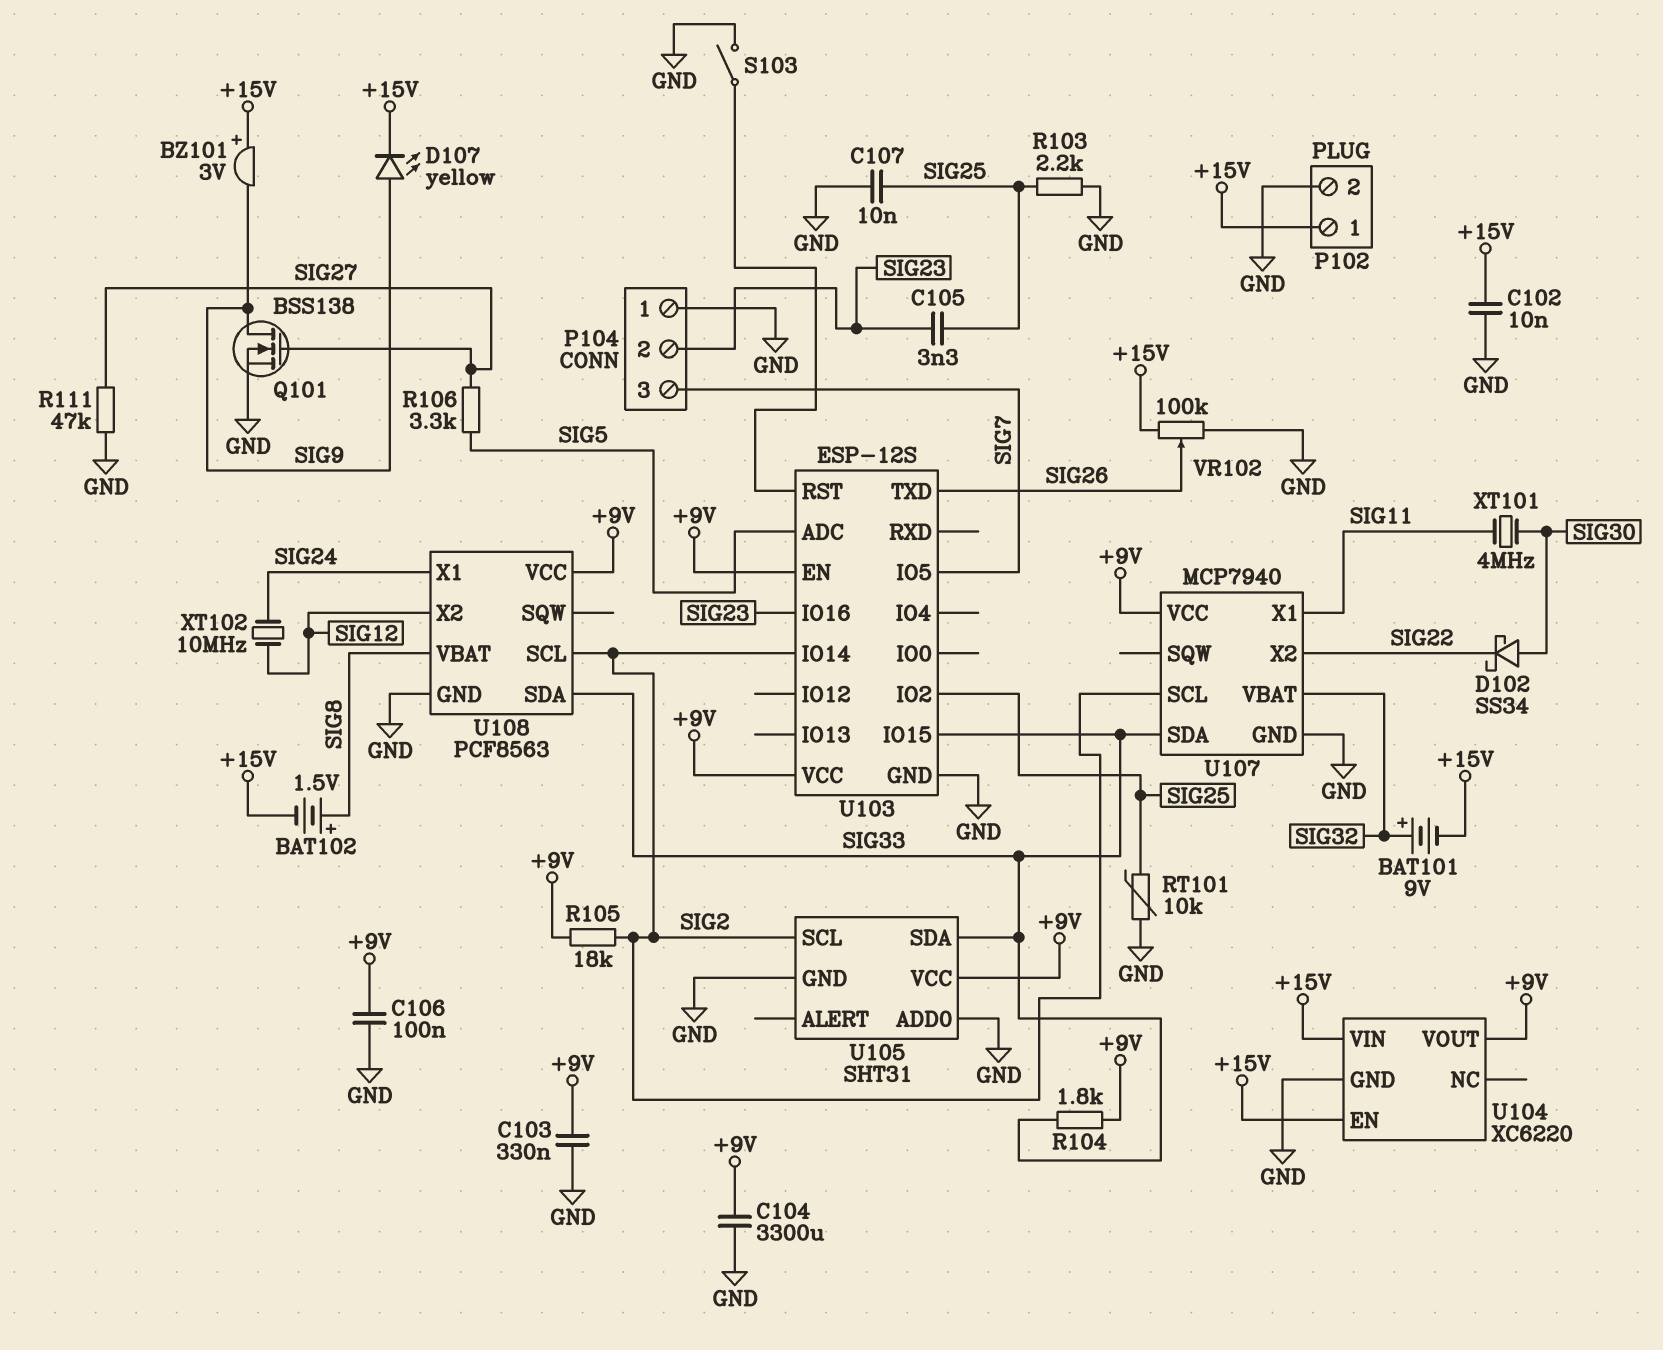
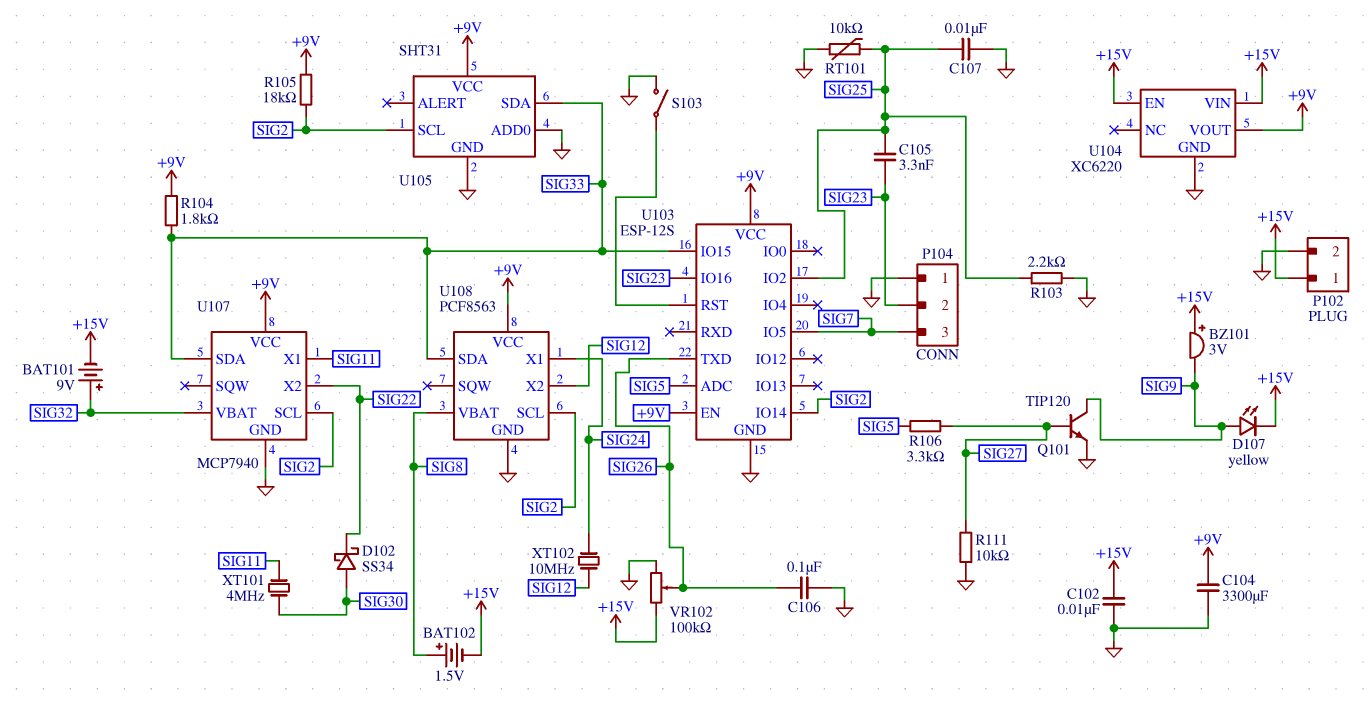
C103: 330nF (+9V, GND) -> none
C106: 100nF (+9V, GND) -> 100nF (GND, SIG26)
Q101: NMOS BSS138 (G SIG27, D SIG9, S GND) -> NPN TIP120 (B SIG27, C SIG9, E GND)
R111: 47k (GND, SIG27) -> 10k (GND, SIG27)

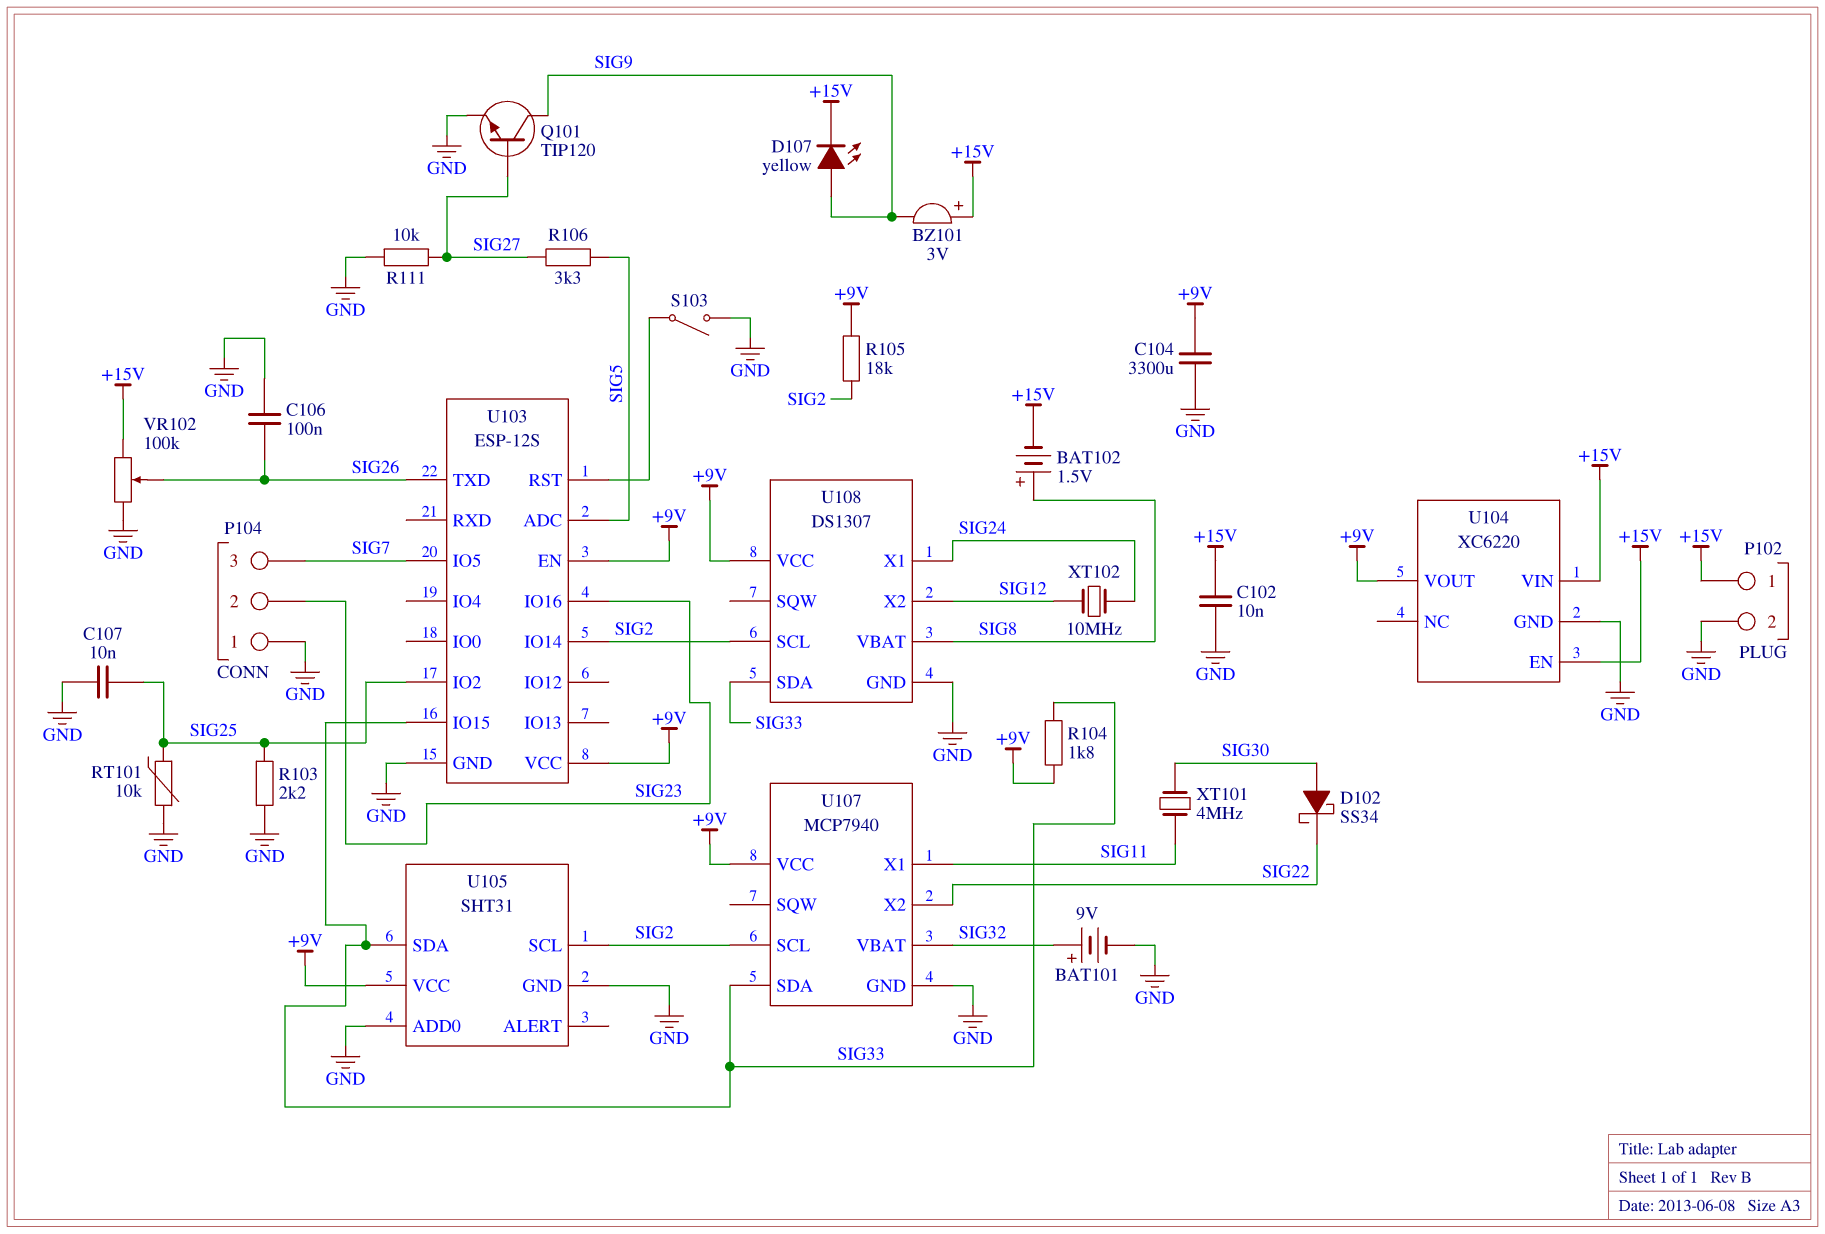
BAT101: 9V (plus SIG32, minus +15V) -> 9V (plus SIG32, minus GND)
C105: 3.3nF (SIG23, SIG25) -> none
U108: PCF8563 -> DS1307

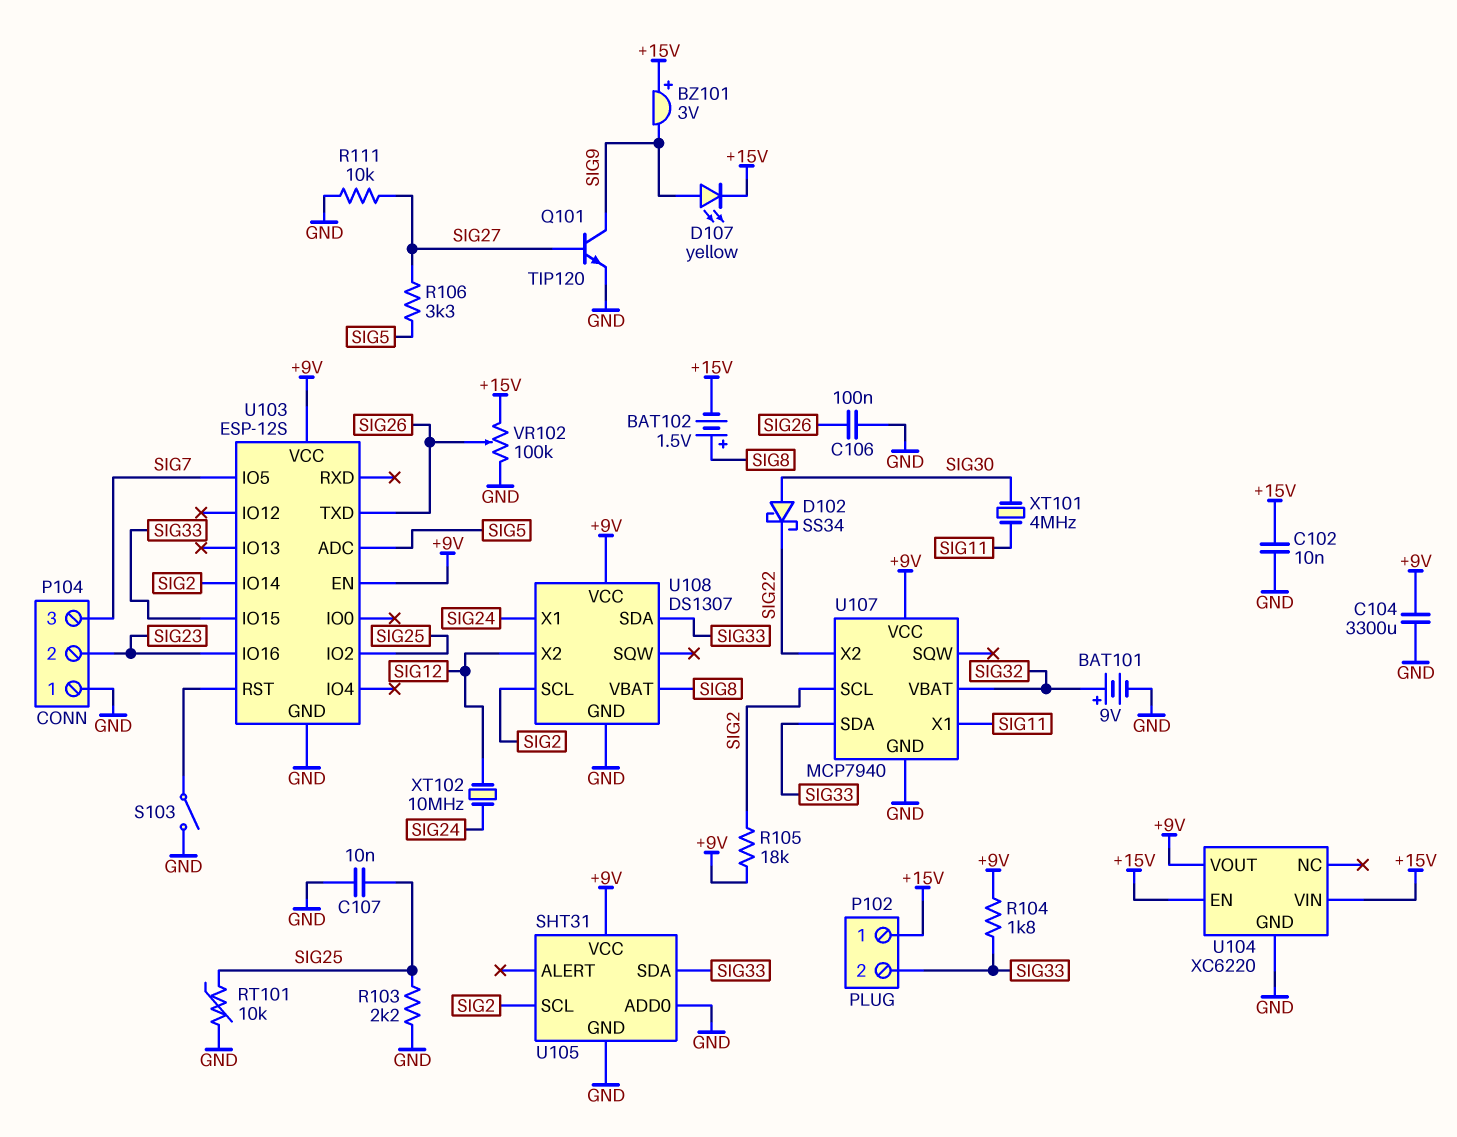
P102 pin 2: GND -> SIG33

